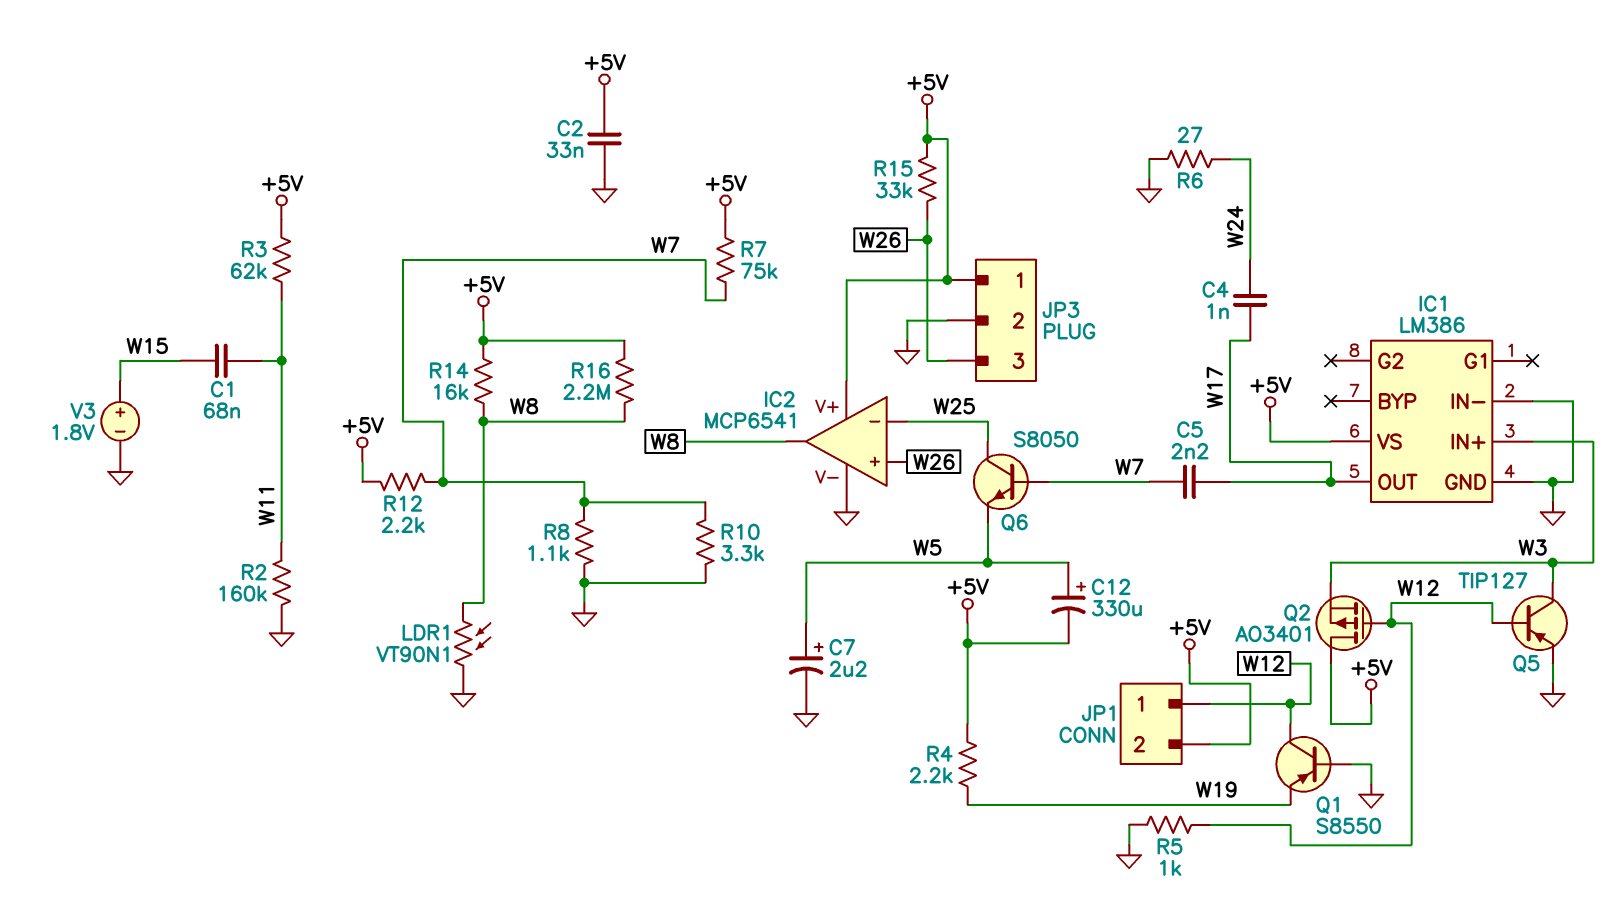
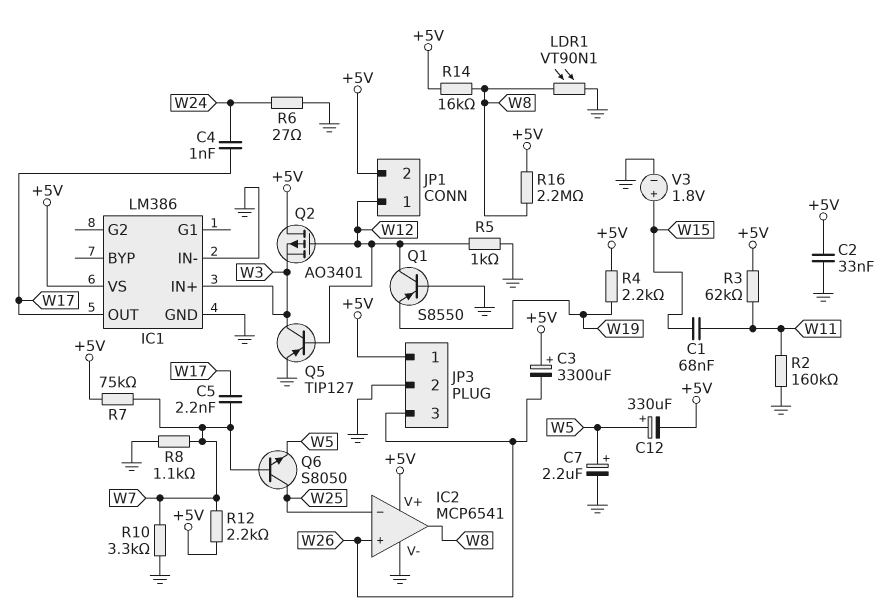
C3: none -> 3300uF (plus +5V, minus W26)
R15: 33k (+5V, W26) -> none

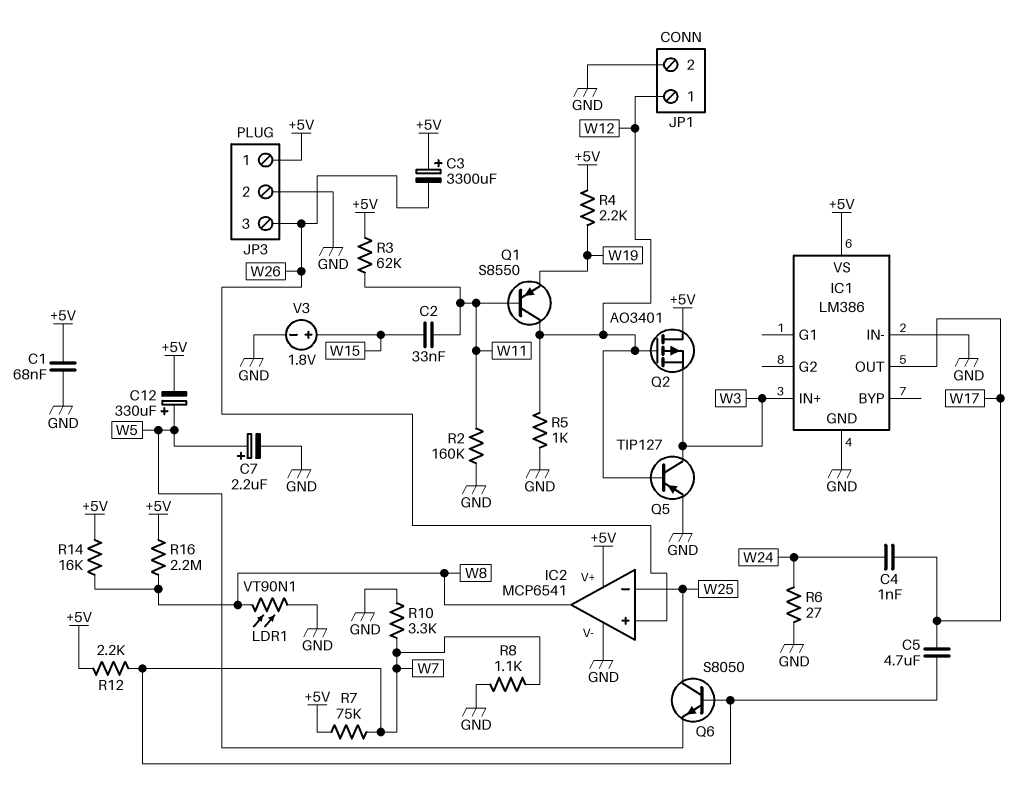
C1: 68nF (W11, W15) -> 68nF (+5V, GND)
C2: 33nF (+5V, GND) -> 33nF (W11, W15)
C5: 2.2nF (W7, W17) -> 4.7uF (W7, W17)
JP1 pin 2: +5V -> GND
Q1: PNP S8550 (B GND, C W12, E W19) -> PNP S8550 (B W11, C W12, E W19)

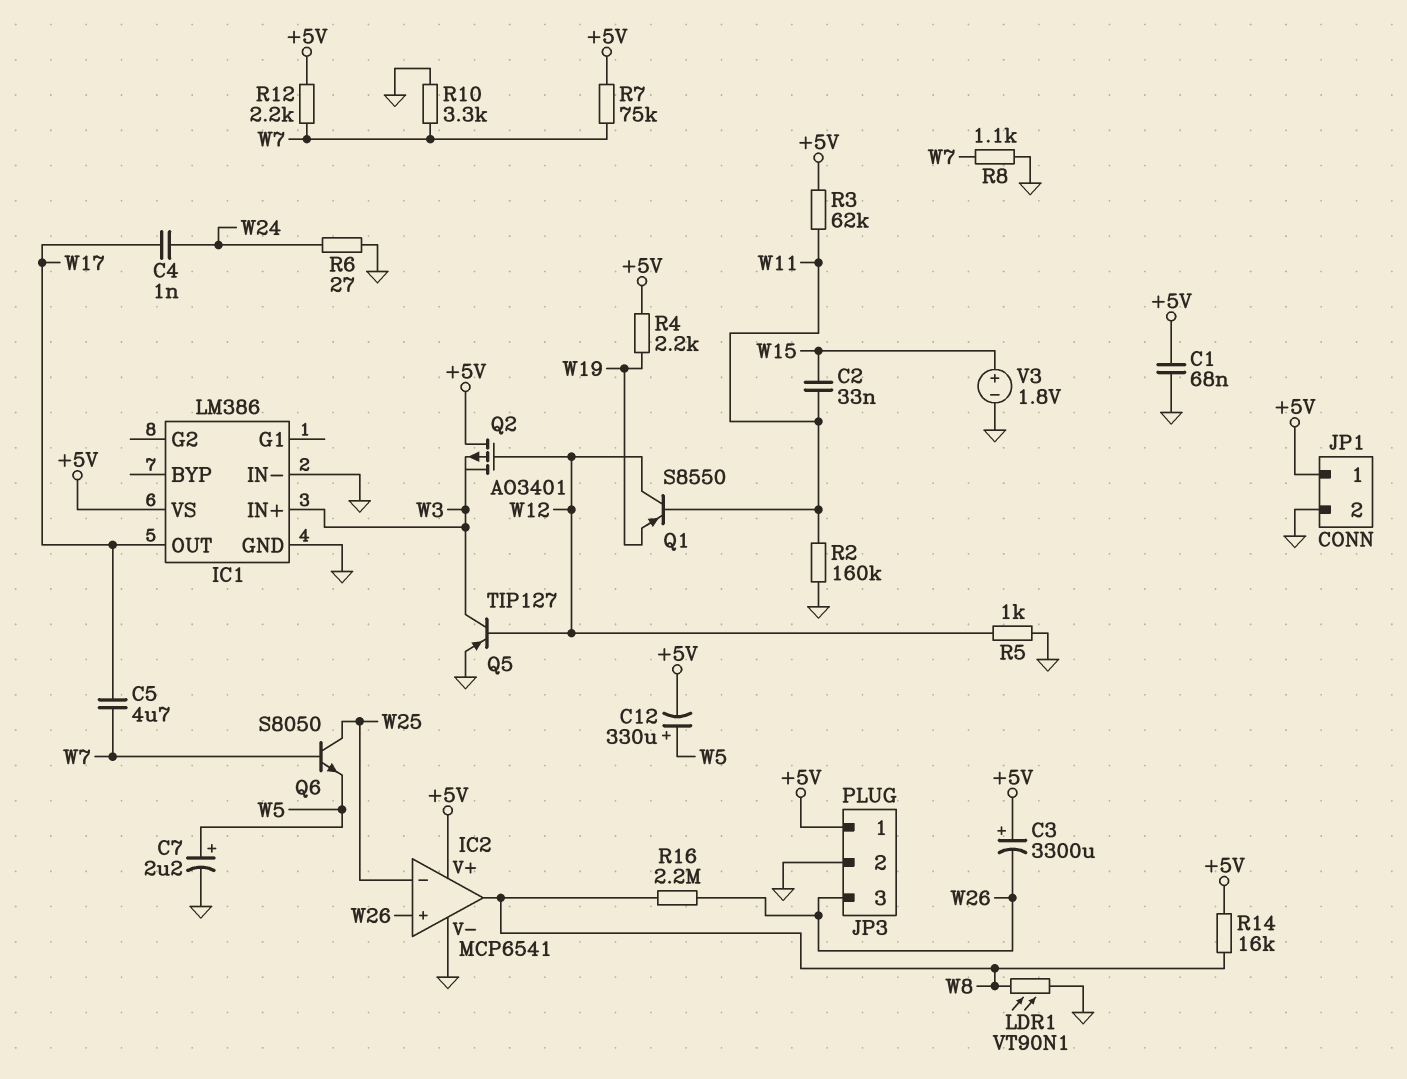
JP1 pin 1: W12 -> +5V
R16: 2.2M (+5V, W8) -> 2.2M (W8, W26)

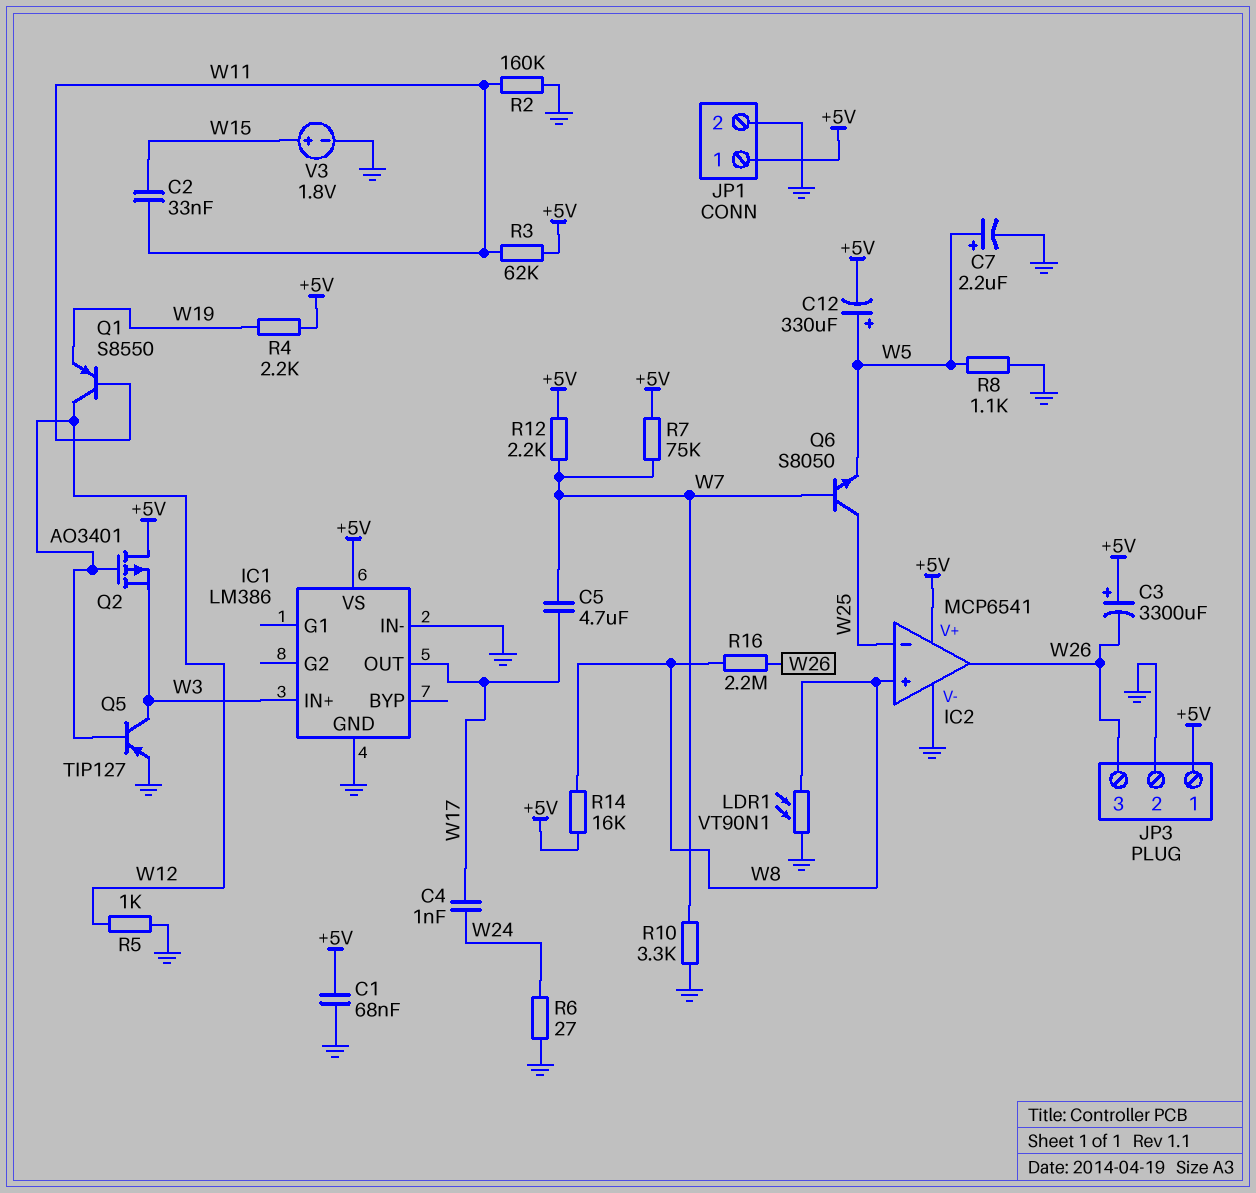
IC2 pin in+: W26 -> W8
IC2 pin out: W8 -> W26
R8: 1.1k (GND, W7) -> 1.1k (GND, W5)

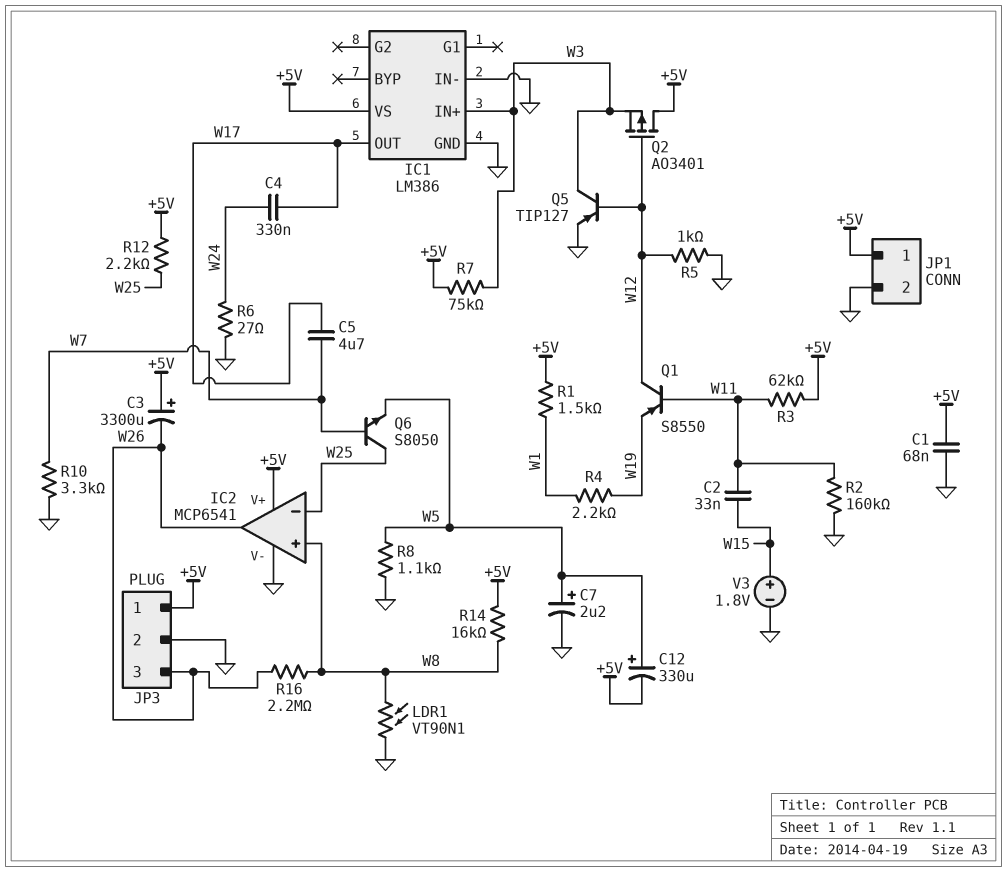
C4: 1nF (W17, W24) -> 330nF (W17, W24)
R1: none -> 1.5k (+5V, W1)
R4: 2.2k (+5V, W19) -> 2.2k (W1, W19)
R7: 75k (+5V, W7) -> 75k (+5V, W3)
R12: 2.2k (+5V, W7) -> 2.2k (+5V, W25)

